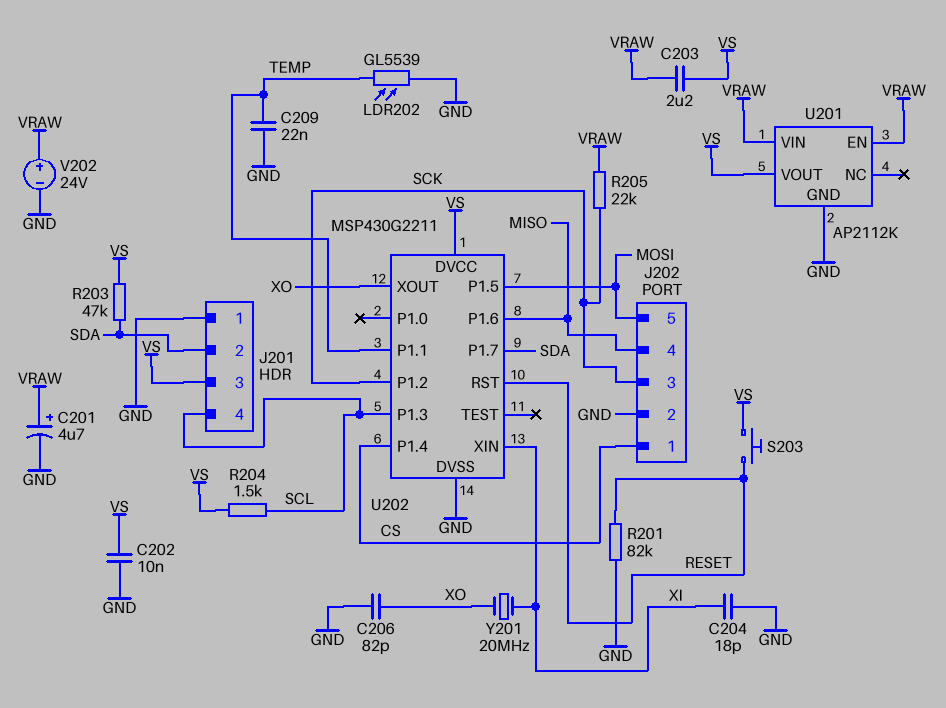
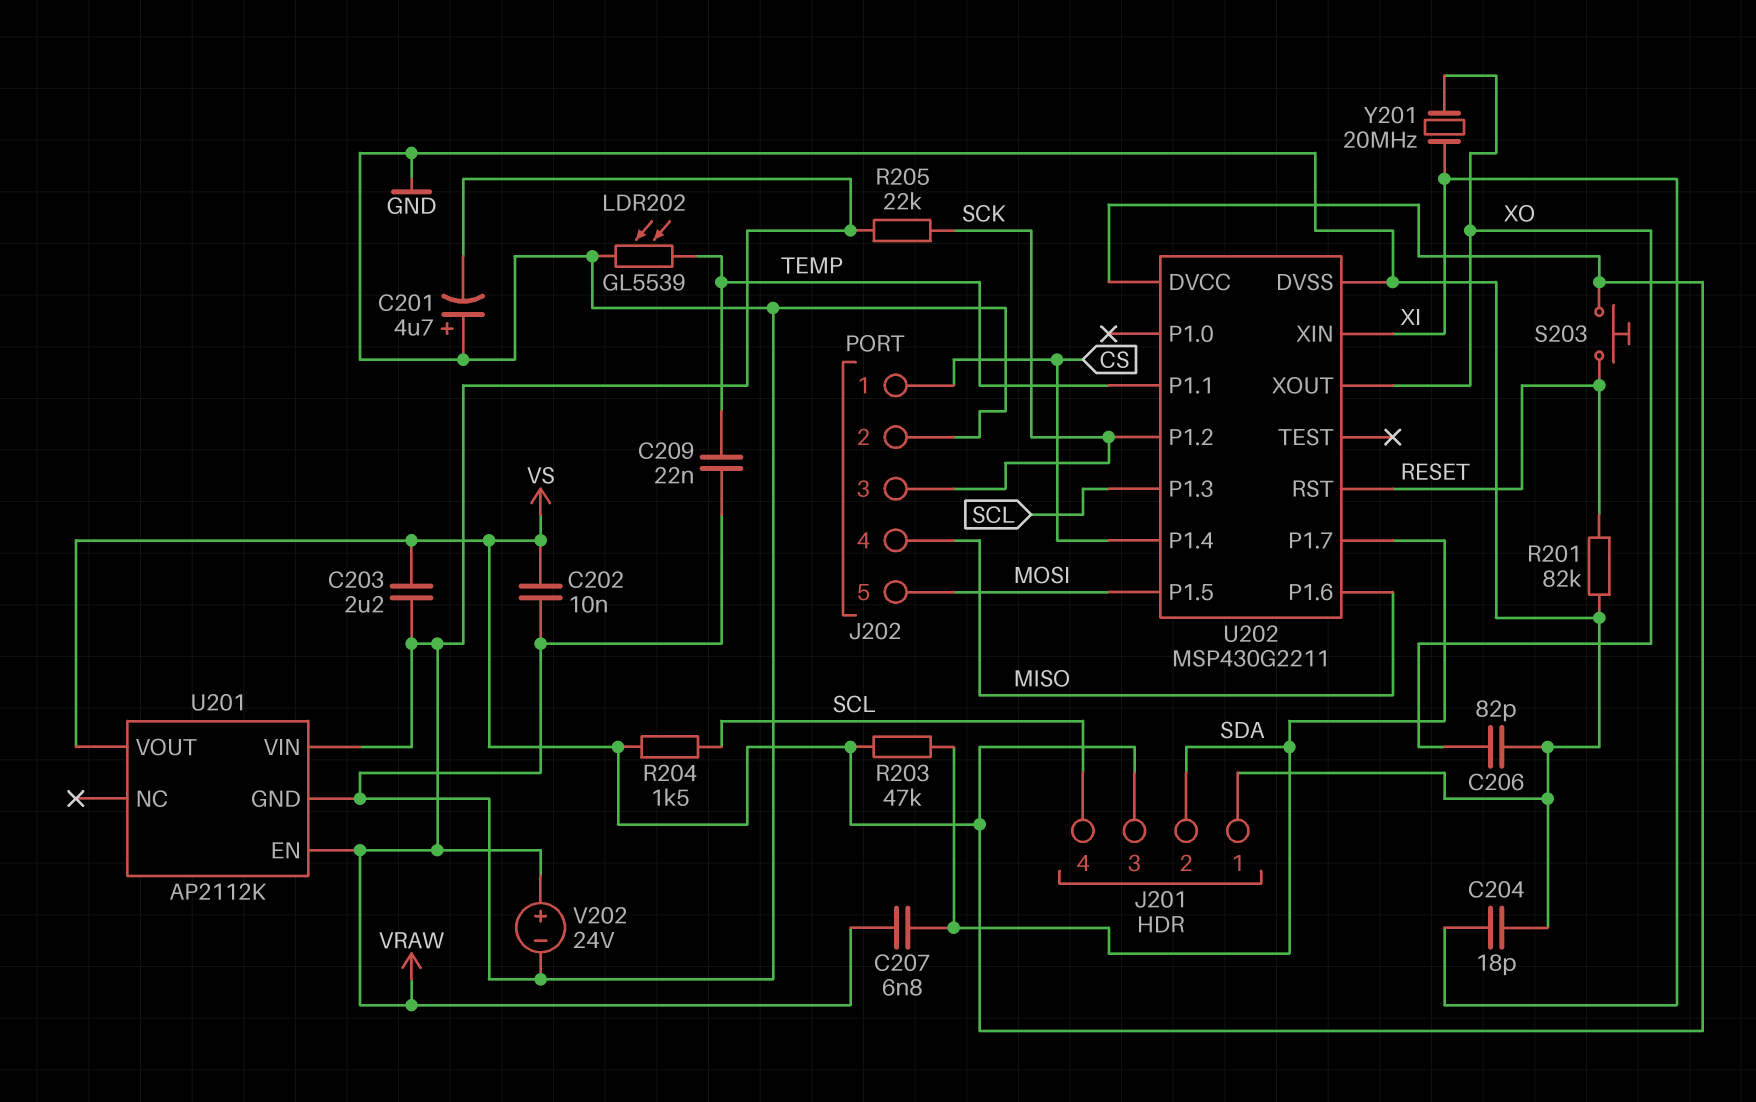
C201: 4.7uF (plus VRAW, minus GND) -> 4.7uF (plus GND, minus VRAW)
C207: none -> 6.8nF (SDA, VRAW)

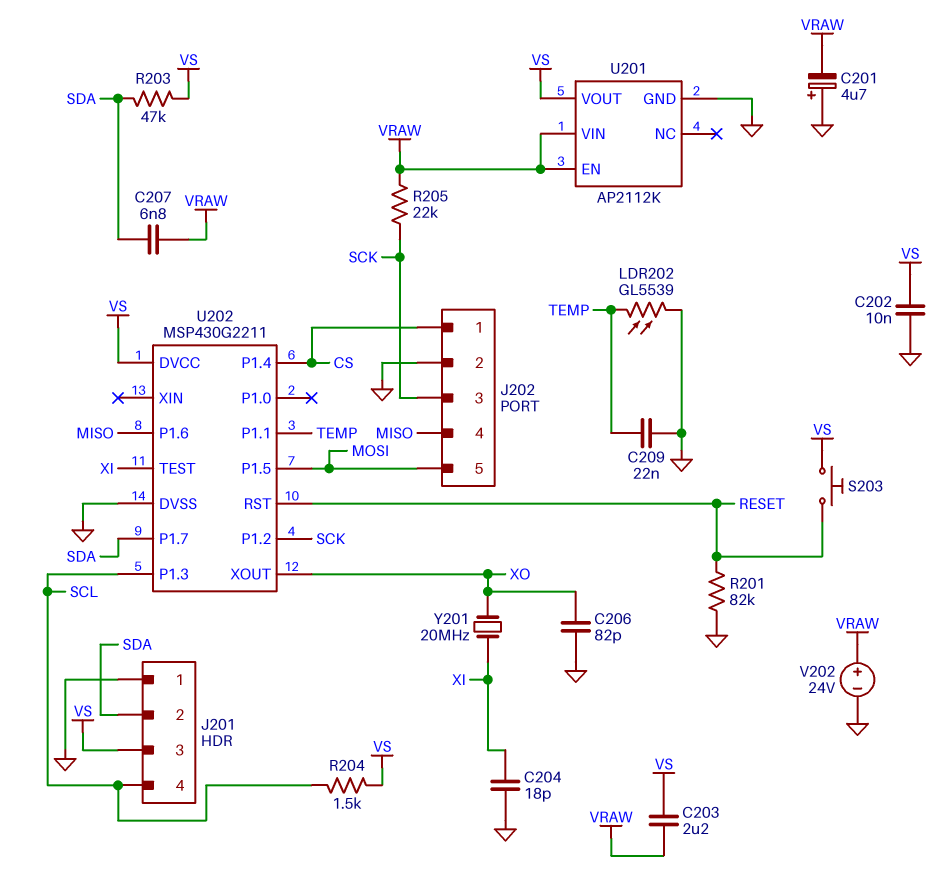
U202 pin TEST: none -> XI
U202 pin XIN: XI -> none

